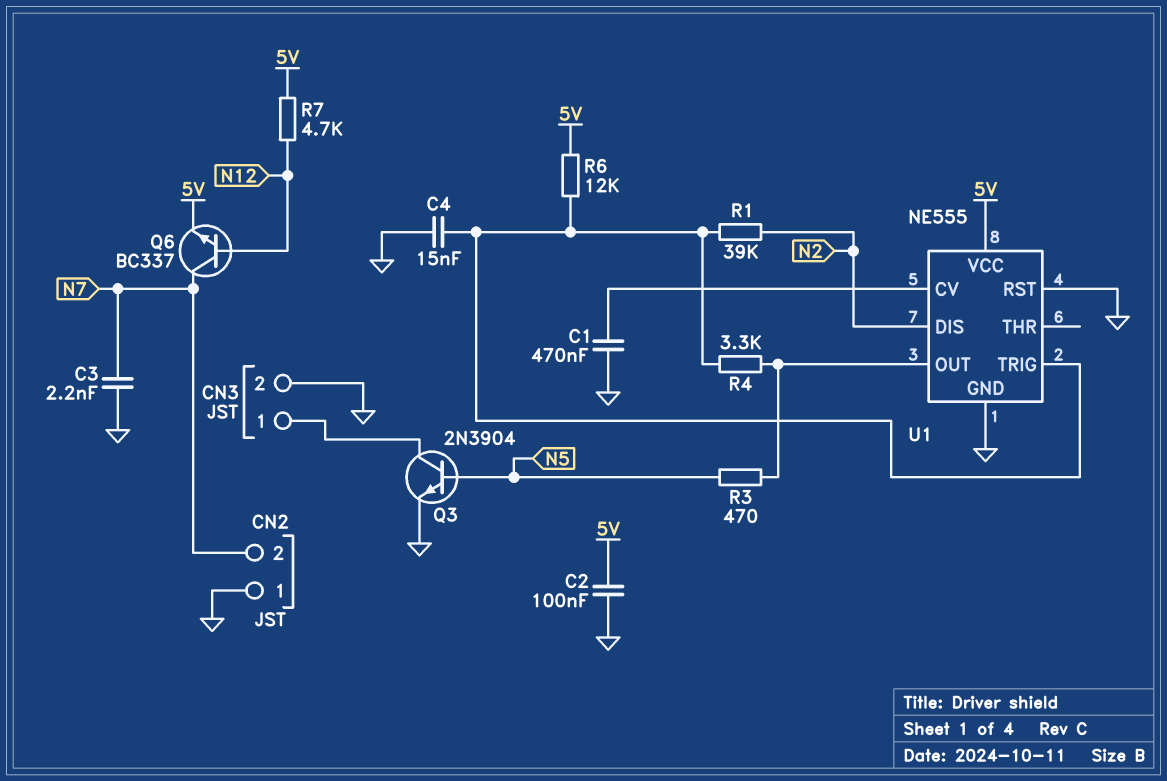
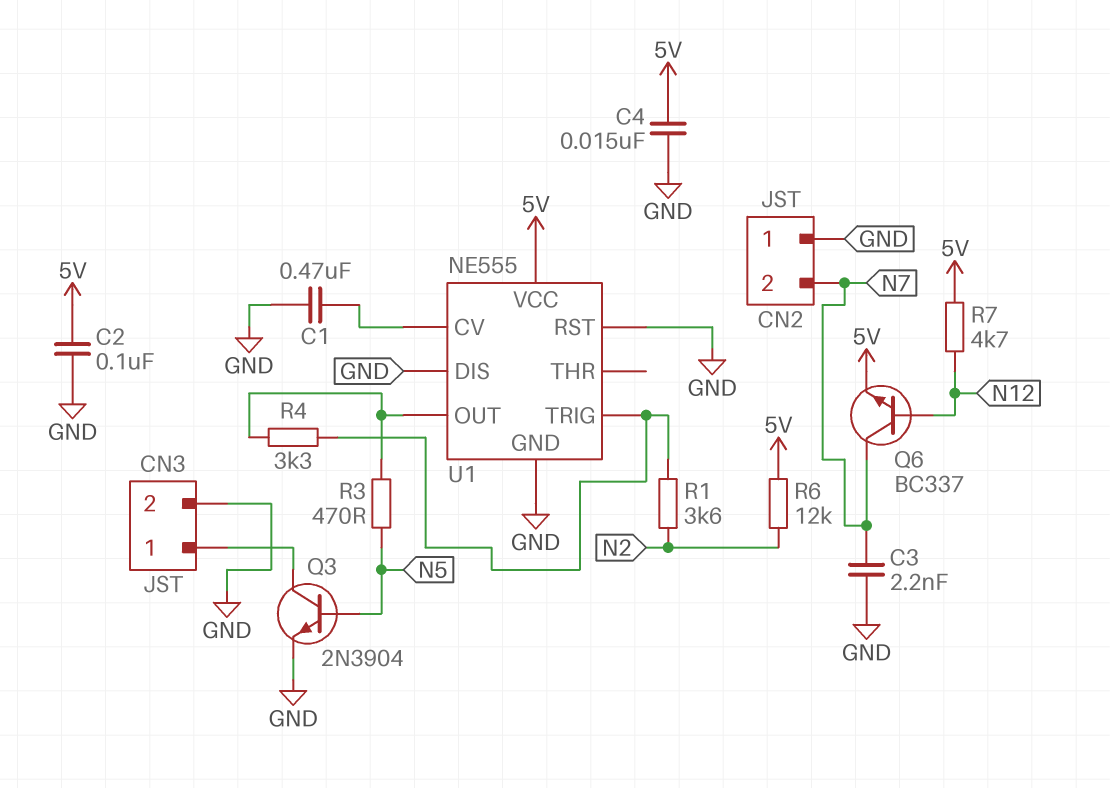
C4: 15nF (GND, U1/TRIG) -> 15nF (5V, GND)
R1: 39k (N2, U1/TRIG) -> 3.6k (N2, U1/TRIG)
R6: 12k (5V, U1/TRIG) -> 12k (5V, N2)
U1 pin DIS: N2 -> GND

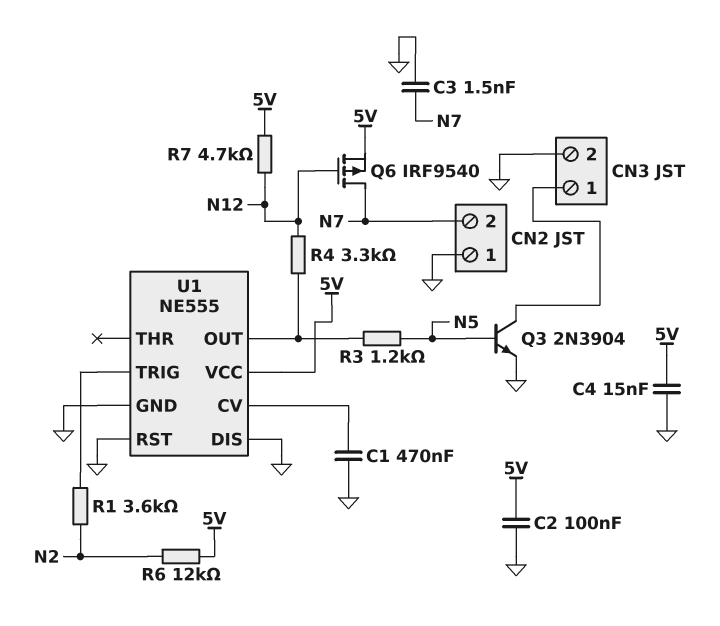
C3: 2.2nF (GND, N7) -> 1.5nF (GND, N7)
Q6: NPN BC337 (B N12, C N7, E 5V) -> PMOS IRF9540 (G N12, D N7, S 5V)
R3: 470 (N5, U1/OUT) -> 1.2k (N5, U1/OUT)
R4: 3.3k (U1/OUT, U1/TRIG) -> 3.3k (N12, U1/OUT)

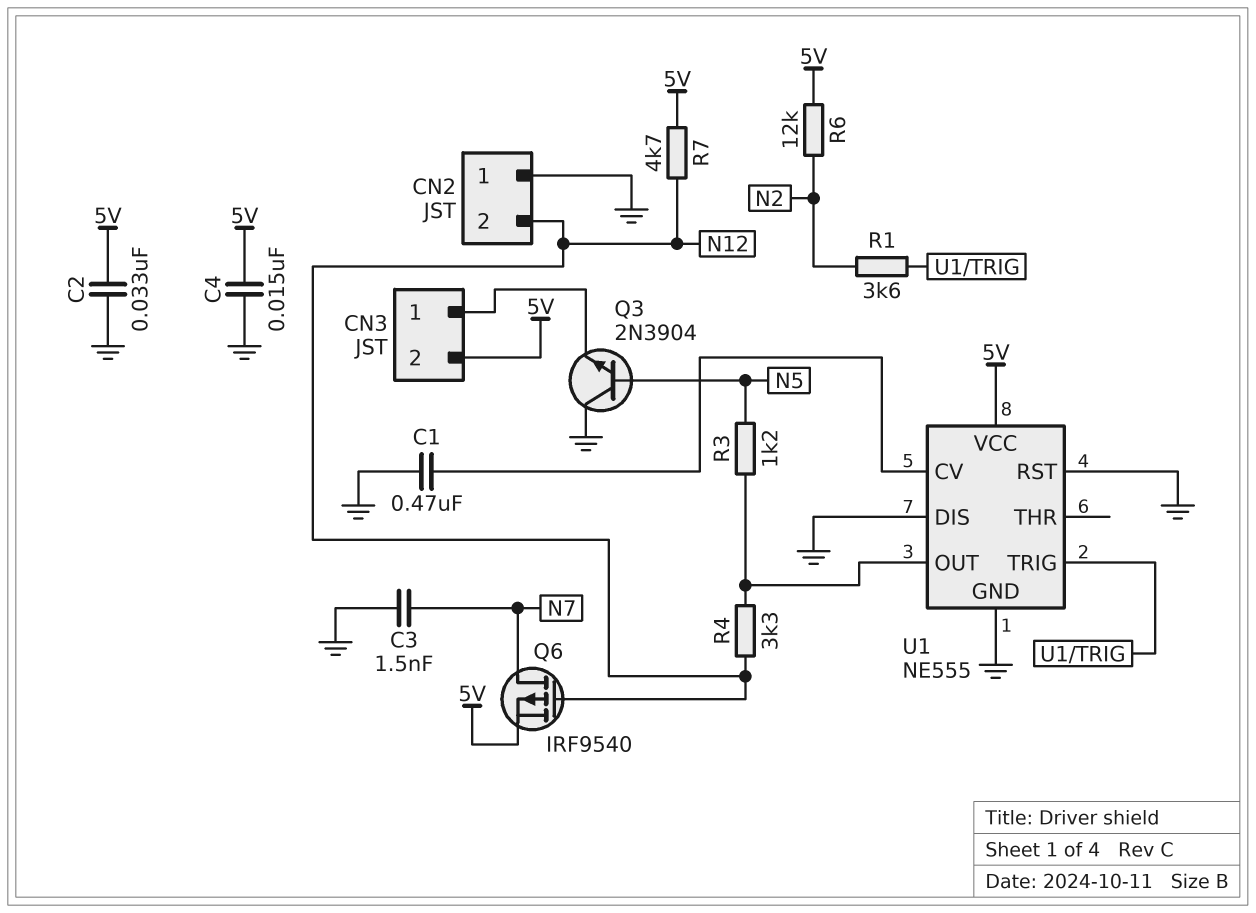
C2: 100nF (5V, GND) -> 33nF (5V, GND)
CN2 pin 2: N7 -> N12
CN3 pin 2: GND -> 5V
Q3: NPN 2N3904 (B N5, C CN3/1, E GND) -> NPN 2N3904 (B N5, C GND, E CN3/1)

